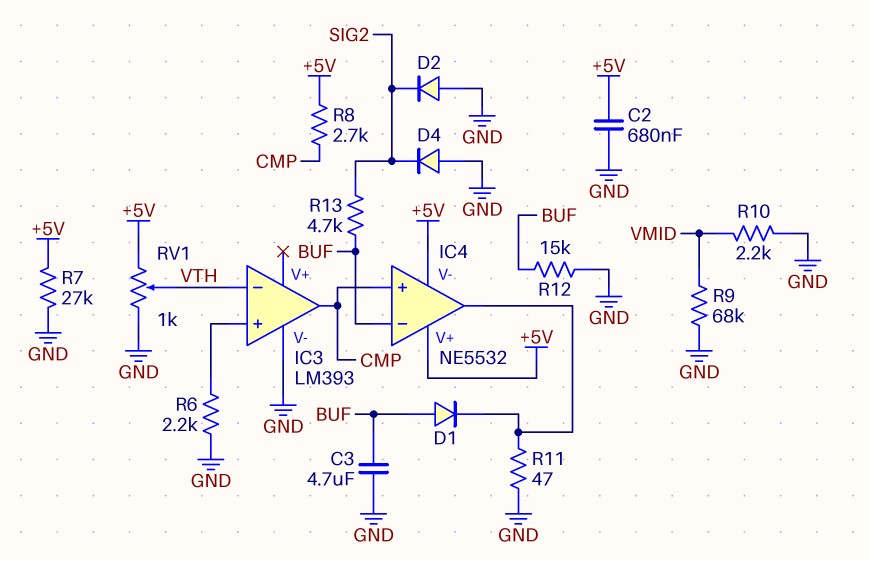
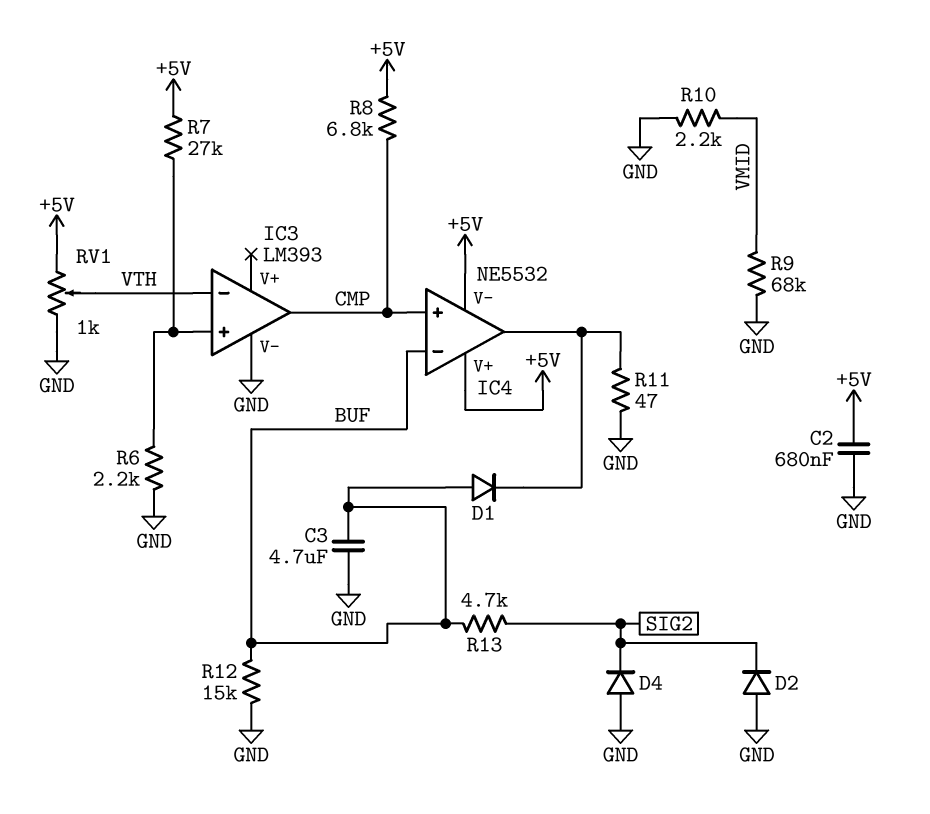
R7: 27k (+5V, GND) -> 27k (+5V, IC3/in+)
R8: 2.7k (+5V, CMP) -> 6.8k (+5V, CMP)

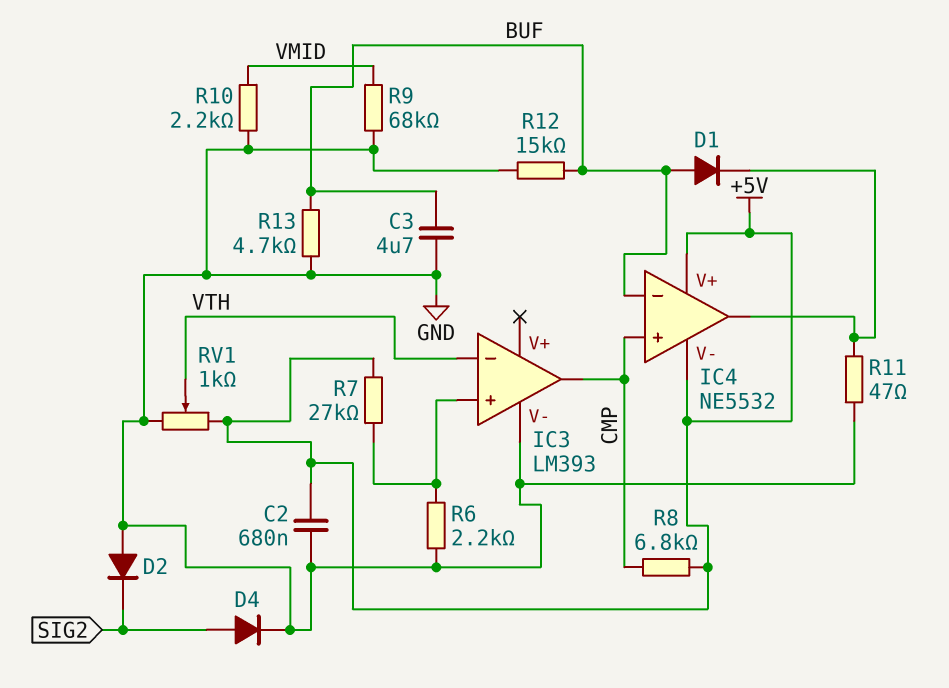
D4: diode (A GND, K SIG2) -> diode (A SIG2, K GND)
R13: 4.7k (BUF, SIG2) -> 4.7k (BUF, GND)

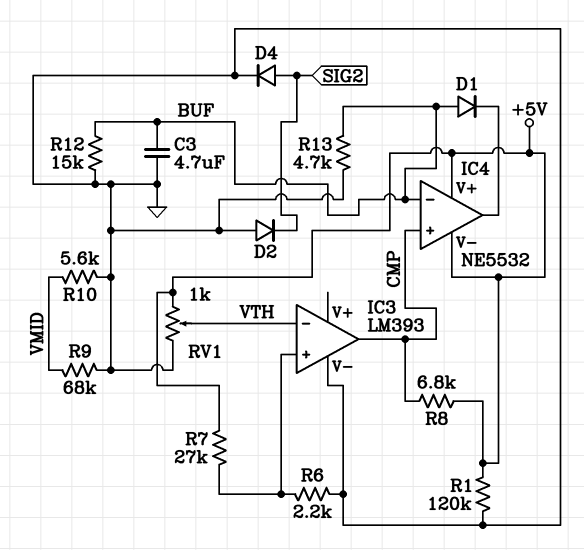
C2: 680nF (+5V, GND) -> none
R1: none -> 120k (+5V, GND)
R10: 2.2k (GND, VMID) -> 5.6k (GND, VMID)
R11: 47 (GND, IC4/out) -> none

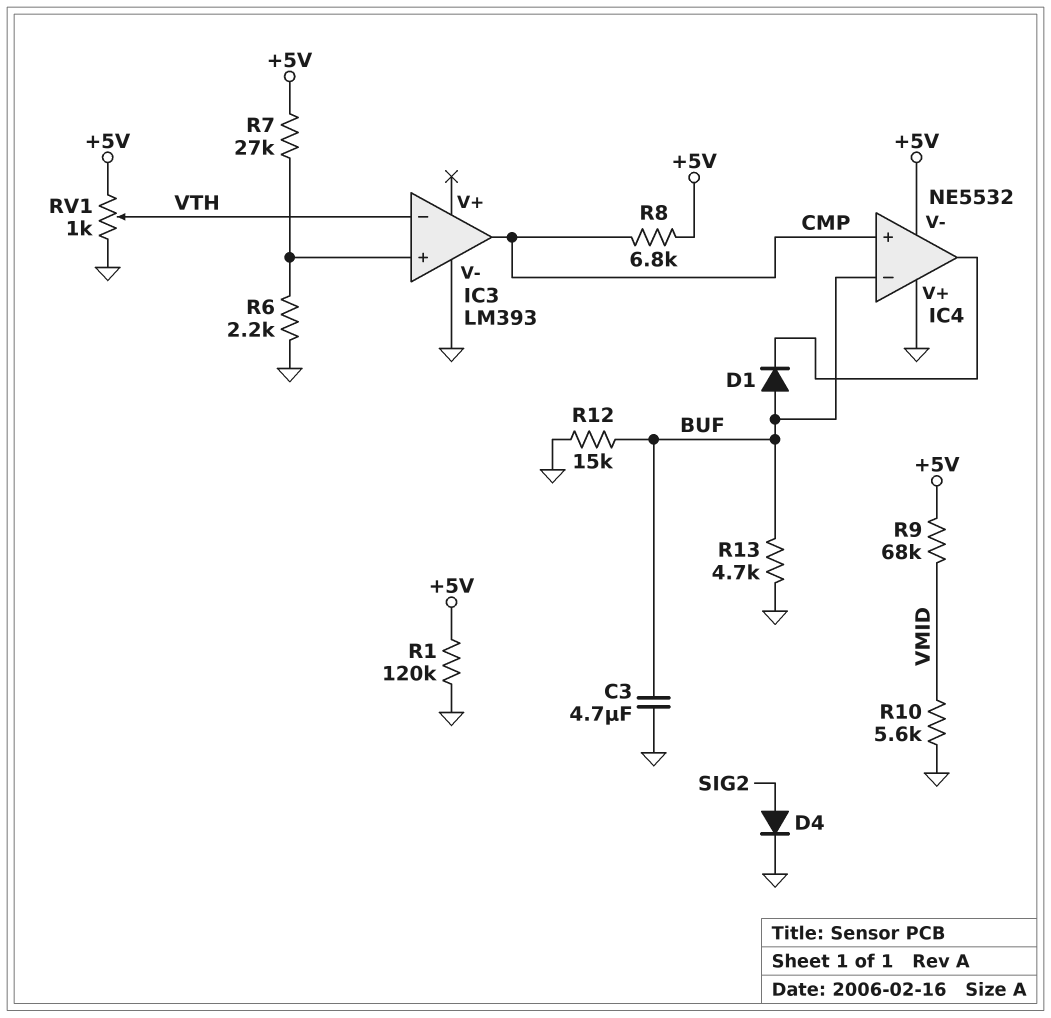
D2: diode (A GND, K SIG2) -> none
IC4 pin V+: +5V -> GND
R9: 68k (GND, VMID) -> 68k (+5V, VMID)

